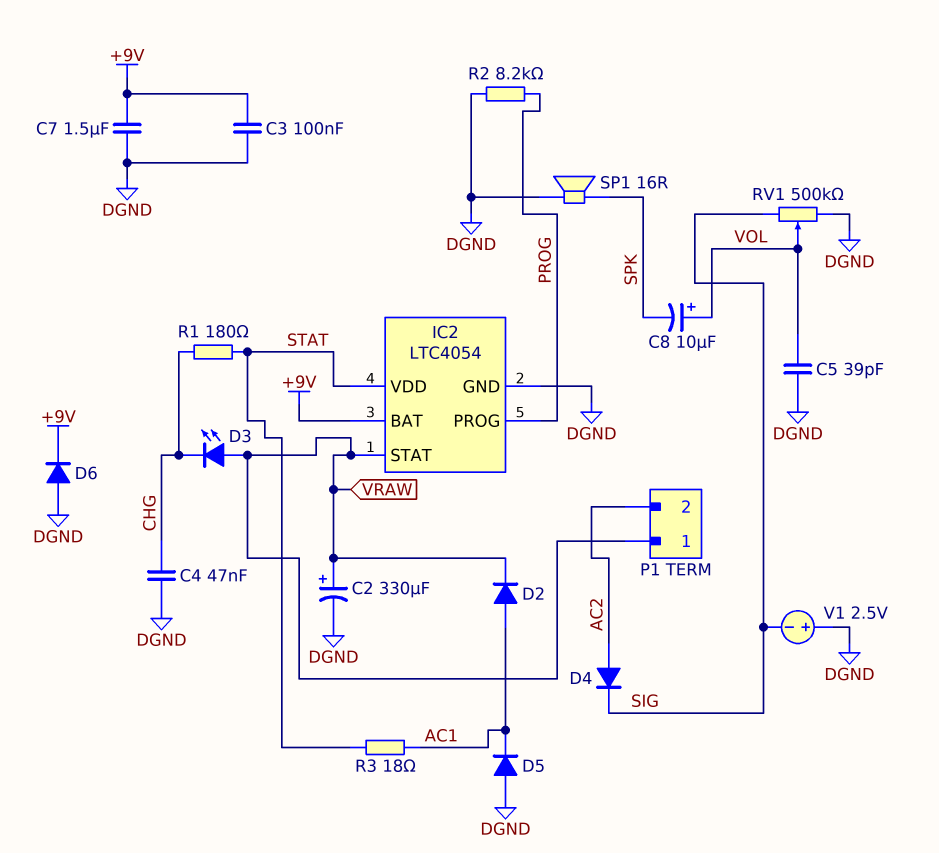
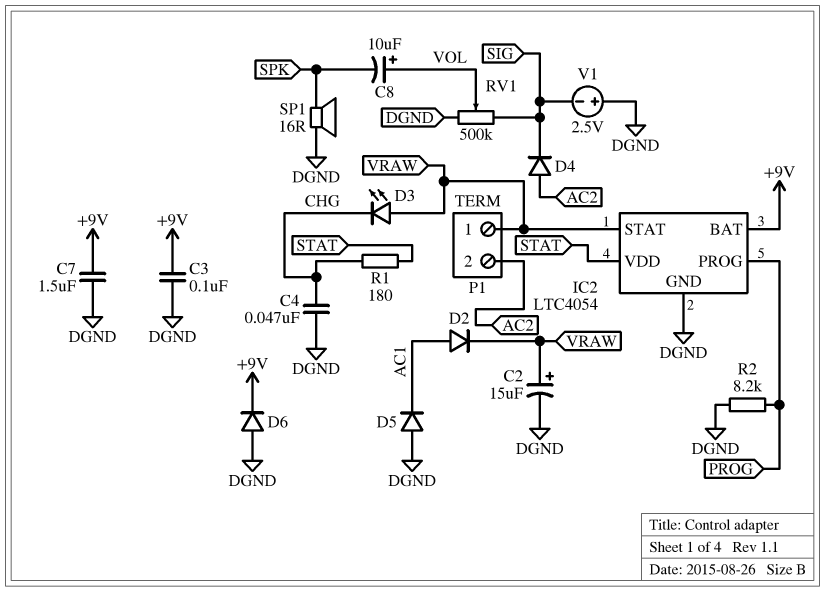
C2: 330uF (plus VRAW, minus DGND) -> 15uF (plus VRAW, minus DGND)
C5: 39pF (DGND, VOL) -> none
R3: 18 (AC1, STAT) -> none

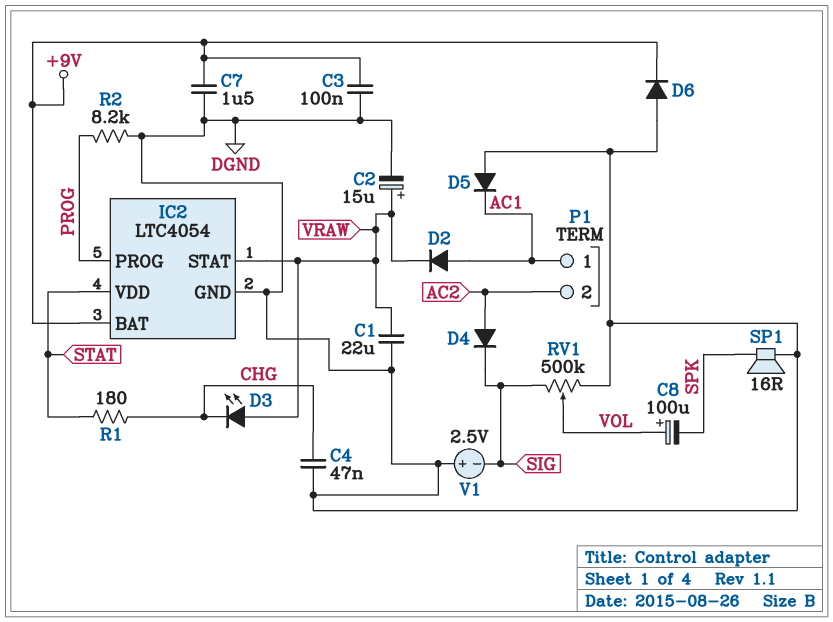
C1: none -> 22uF (DGND, VRAW)
C8: 10uF (plus VOL, minus SPK) -> 100uF (plus VOL, minus SPK)
P1 pin 1: VRAW -> AC1

